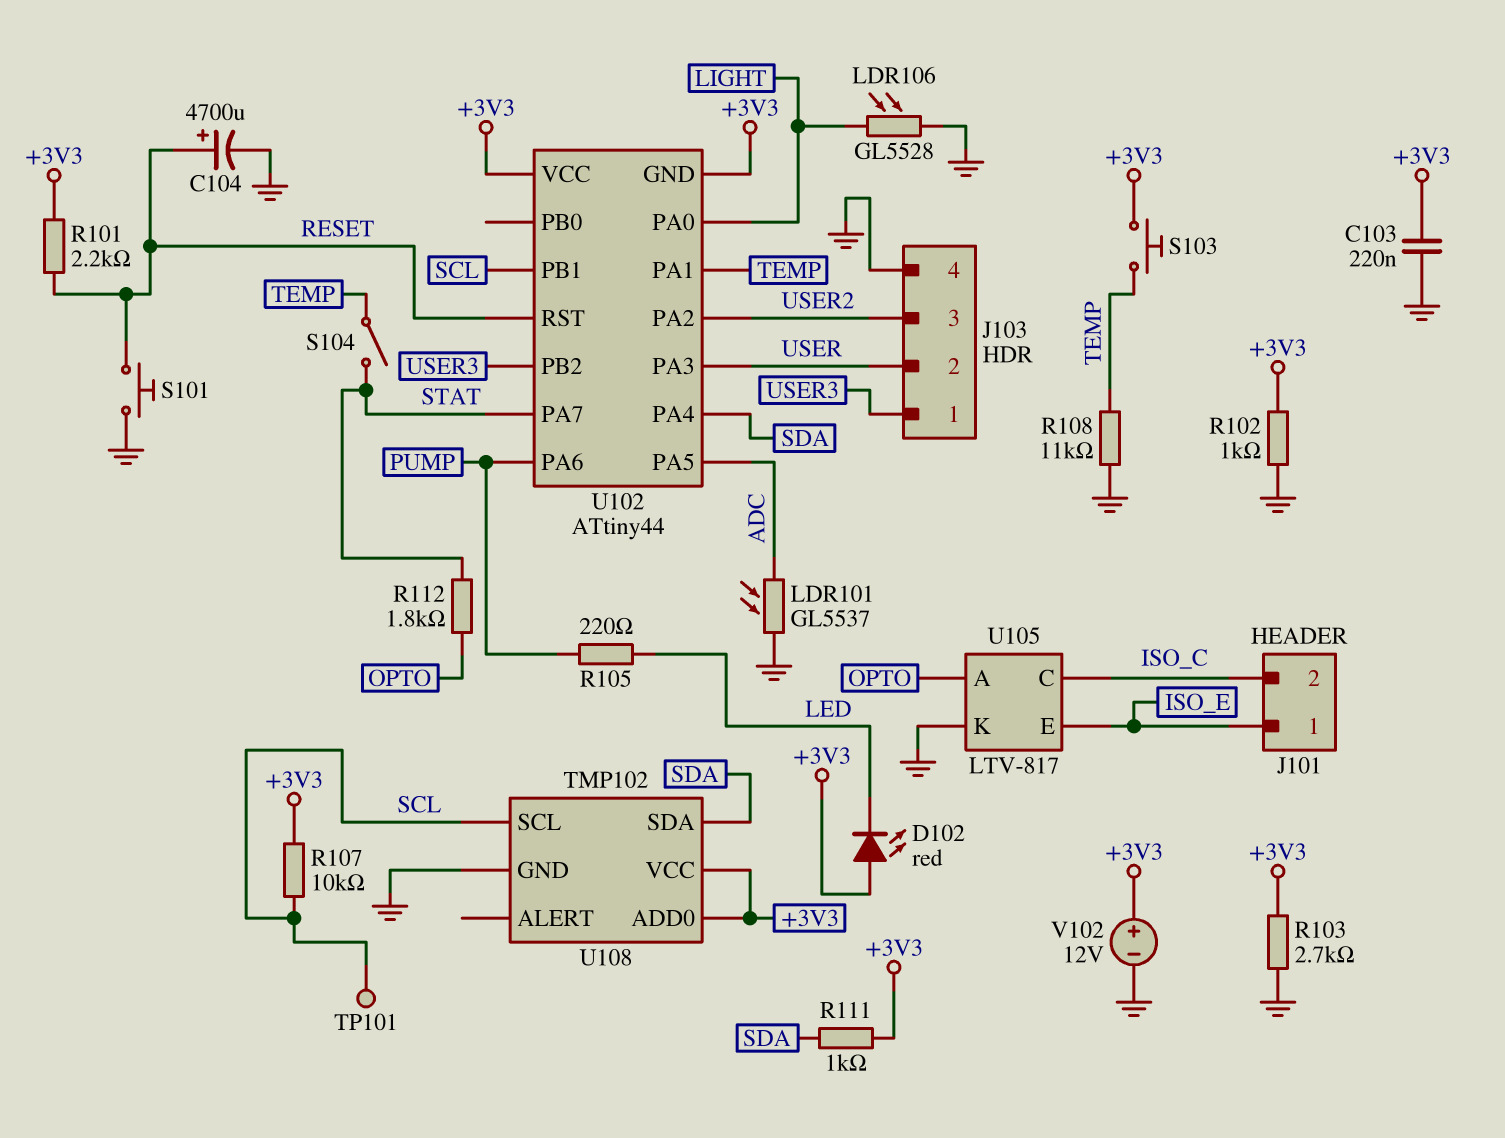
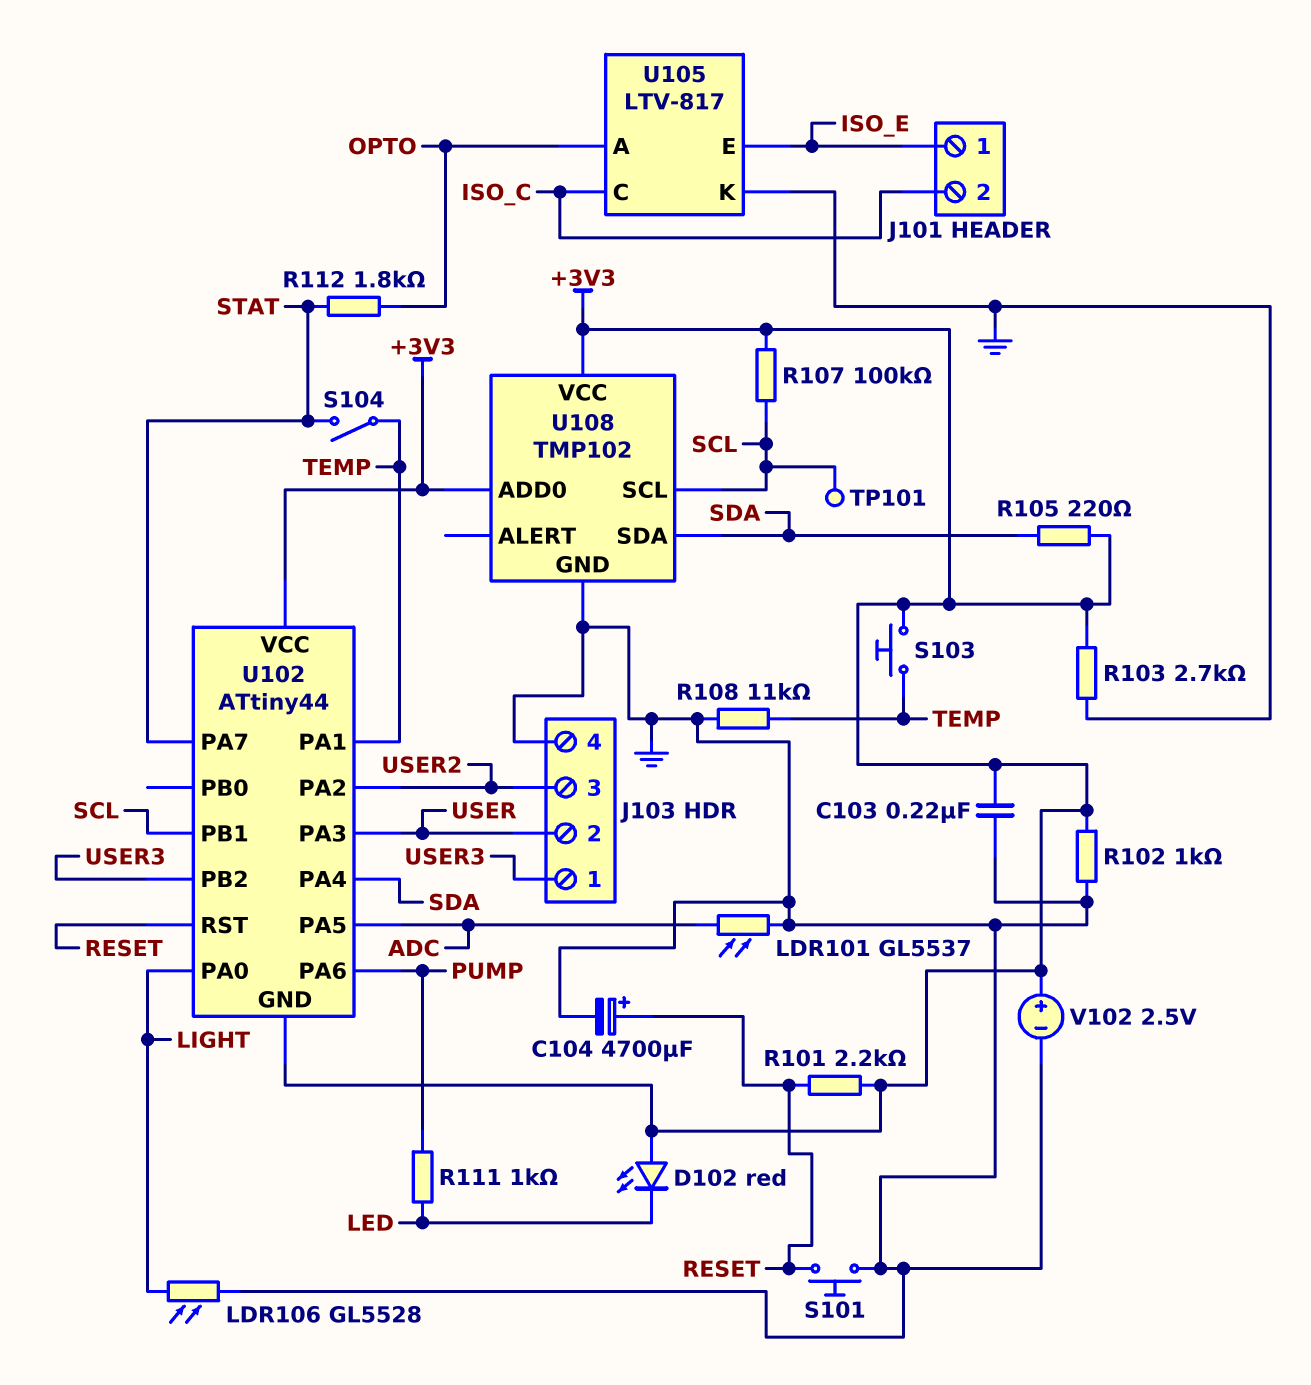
R105: 220 (LED, PUMP) -> 220 (+3V3, SDA)
R107: 10k (+3V3, SCL) -> 100k (+3V3, SCL)
R111: 1k (+3V3, SDA) -> 1k (LED, PUMP)
V102: 12V (plus +3V3, minus GND) -> 2.5V (plus +3V3, minus GND)

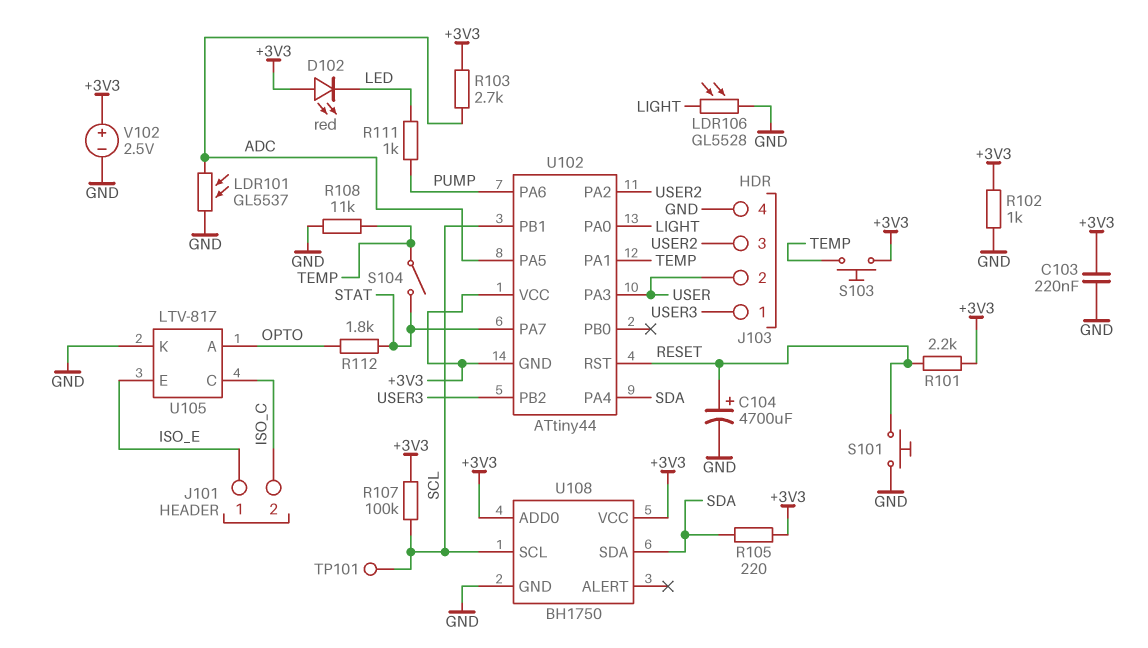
R103: 2.7k (+3V3, GND) -> 2.7k (+3V3, ADC)
U108: TMP102 -> BH1750

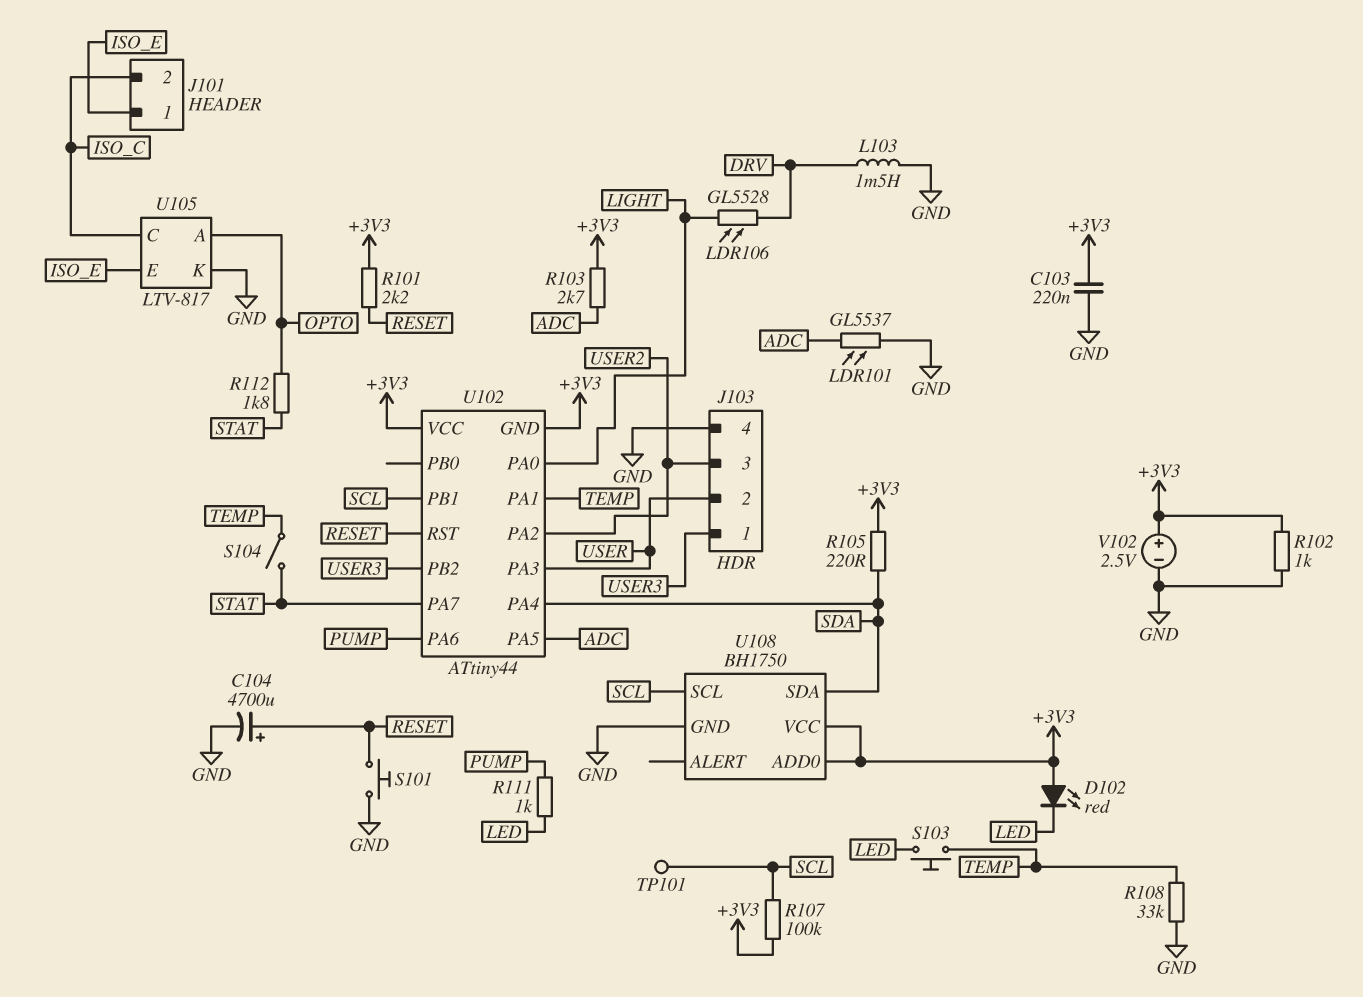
L103: none -> 1.5mH (DRV, GND)
LDR106: GL5528 (GND, LIGHT) -> GL5528 (DRV, LIGHT)
R108: 11k (GND, TEMP) -> 33k (GND, TEMP)
S103: button (+3V3, TEMP) -> button (LED, TEMP)

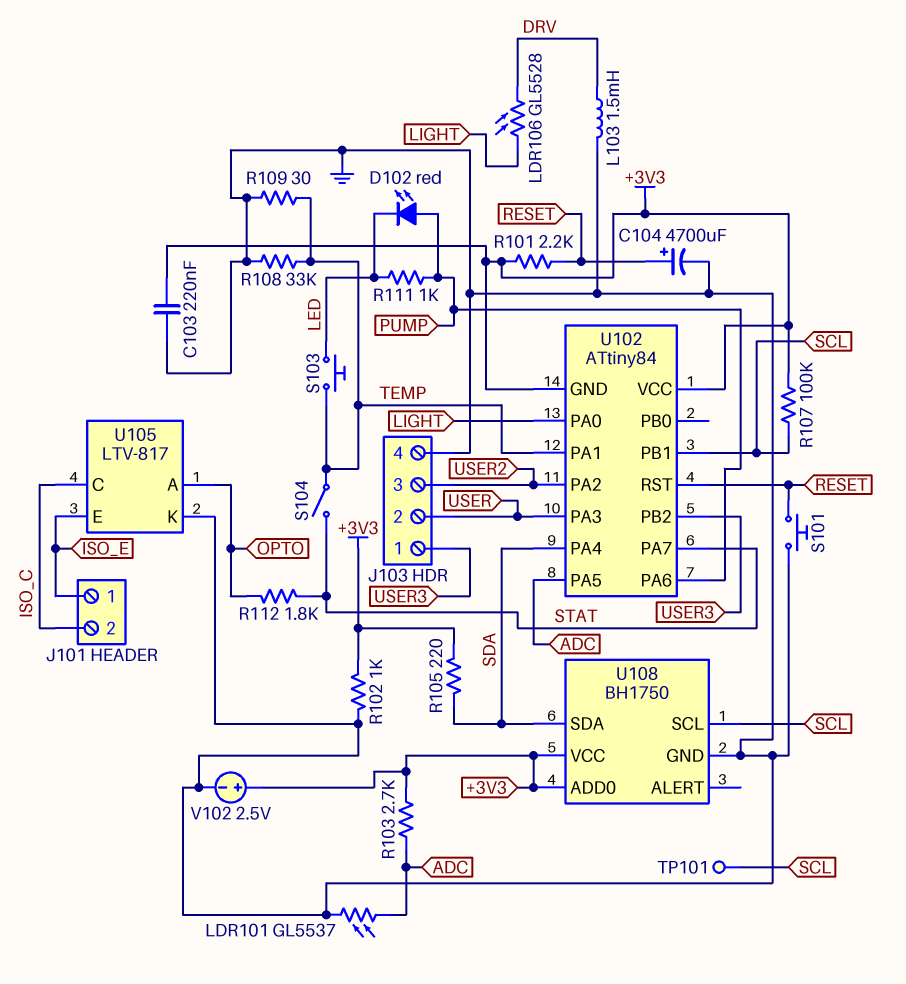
D102: LED red (A +3V3, K LED) -> LED red (A PUMP, K LED)
R109: none -> 30 (GND, TEMP)
U102: ATtiny44 -> ATtiny84

